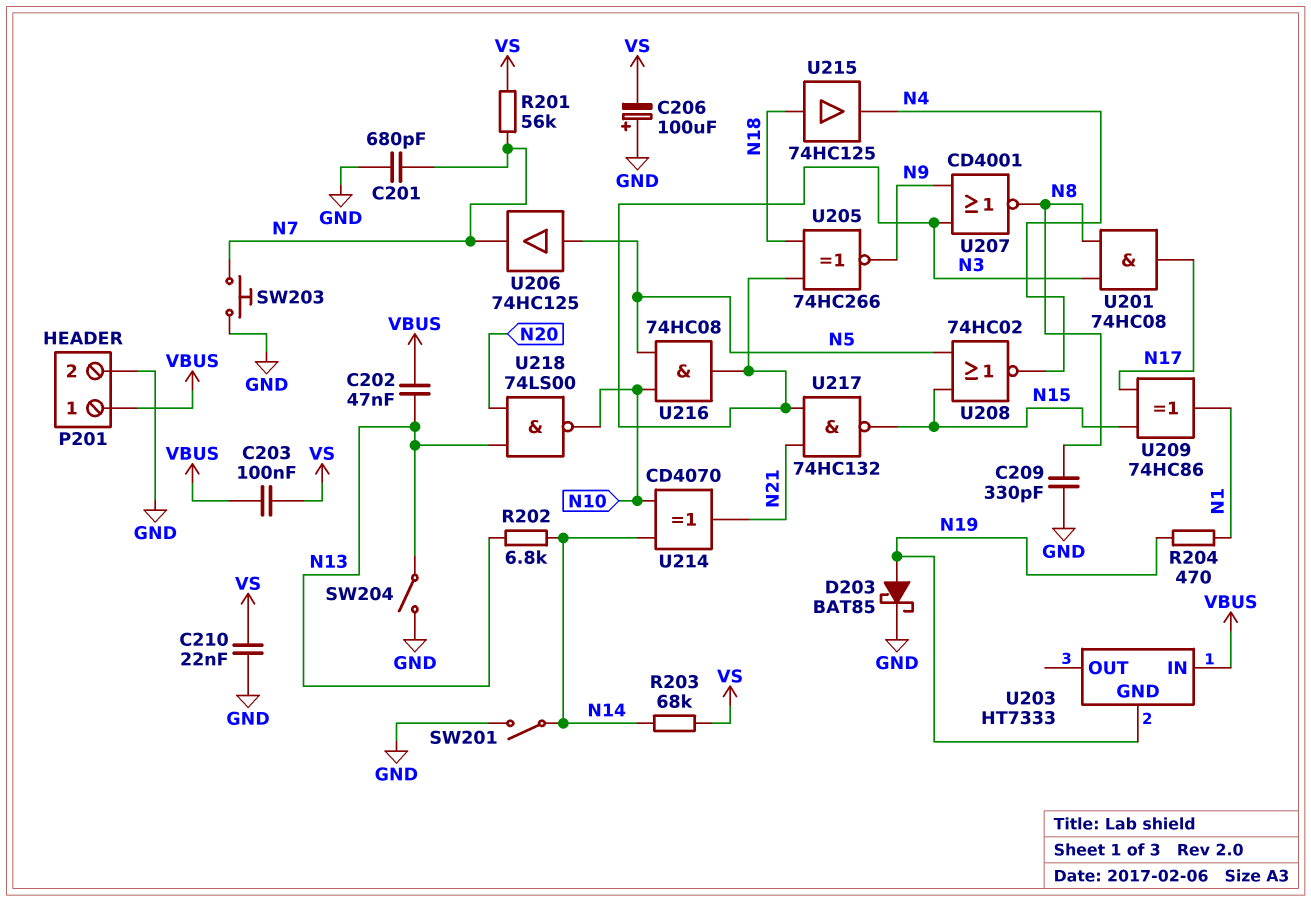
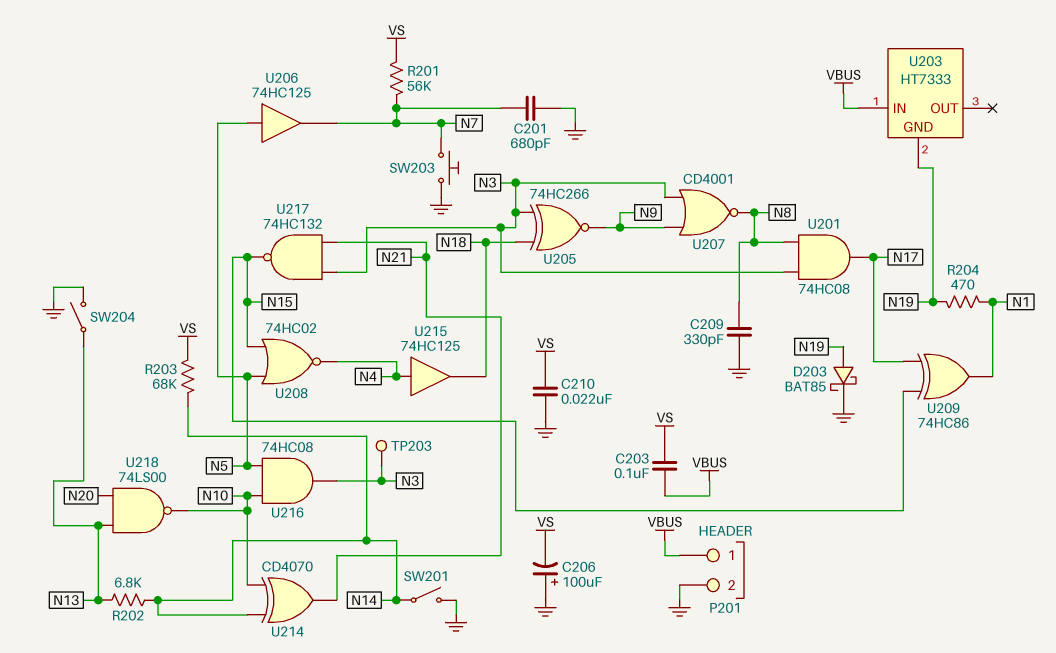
C202: 47nF (N13, VBUS) -> none
TP203: none -> test point (N3)
U215: buffer 74HC125 (in N18, out N4) -> buffer 74HC125 (in N4, out N18)

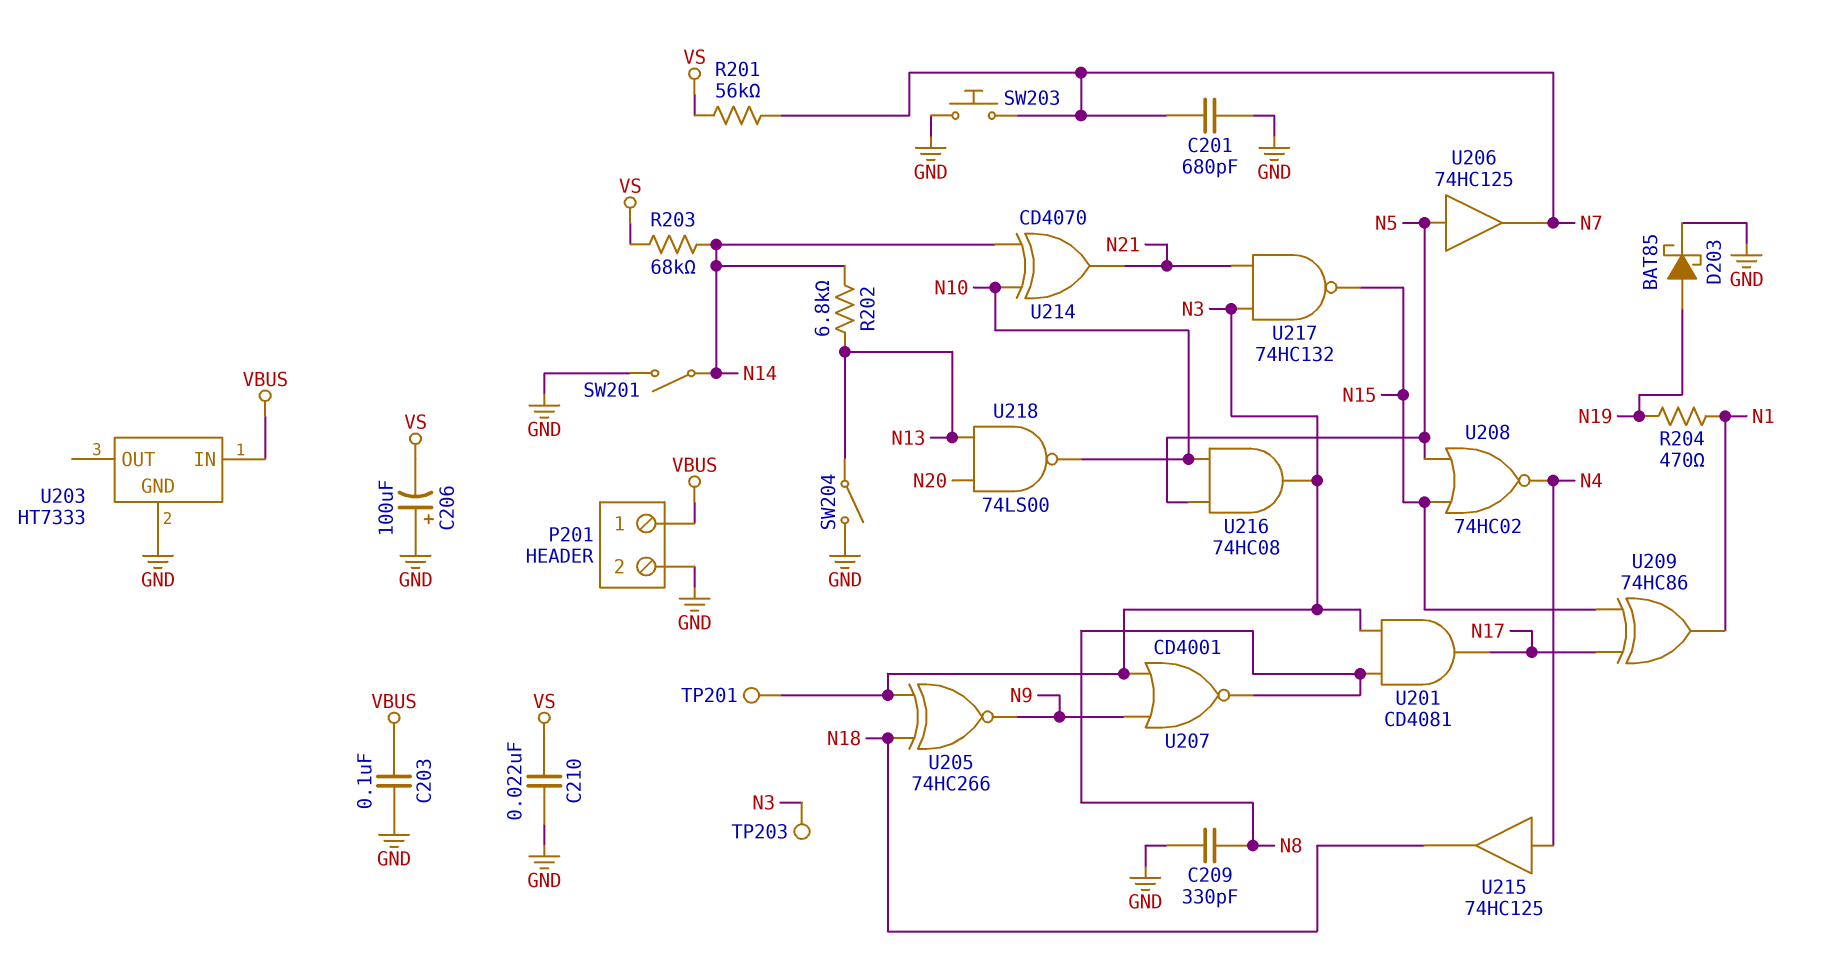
C203: 100nF (VBUS, VS) -> 100nF (GND, VBUS)
TP201: none -> test point (N3)
U201: AND 74HC08 (in N3, in N8, out N17) -> AND CD4081 (in N3, in N8, out N17)
U203 pin GND: N19 -> GND

